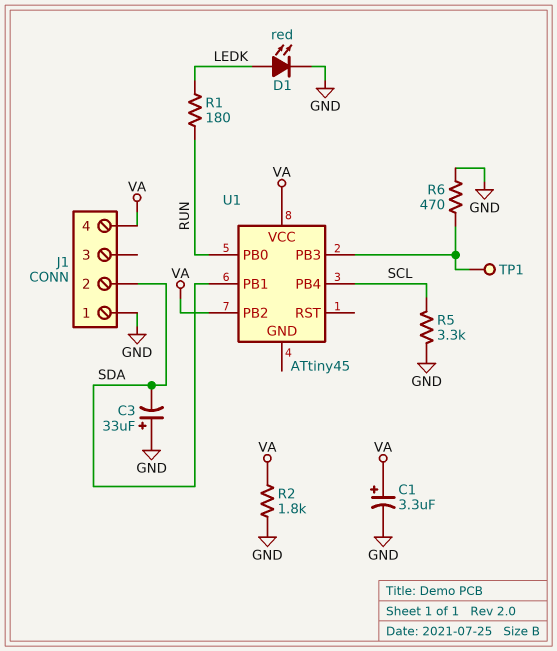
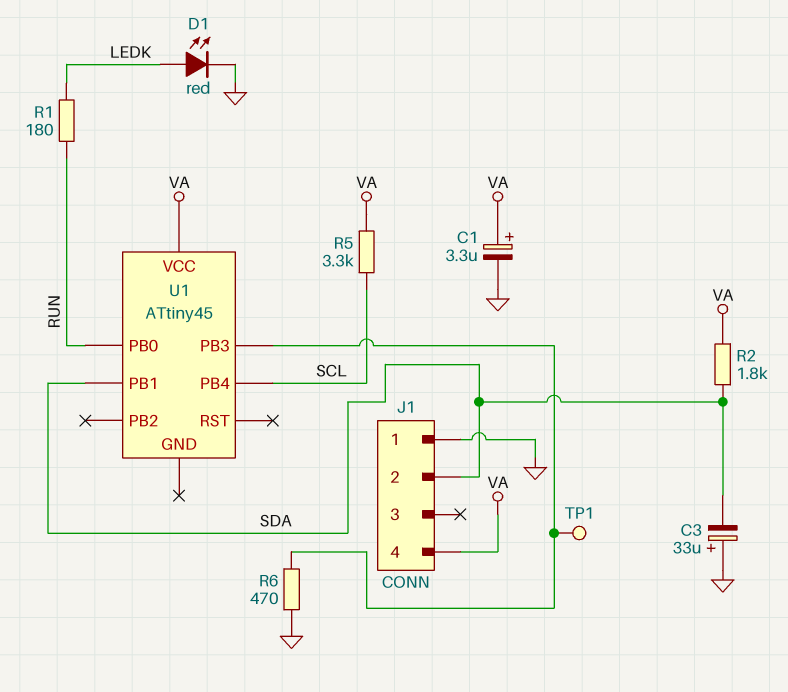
R2: 1.8k (GND, VA) -> 1.8k (SDA, VA)
R5: 3.3k (GND, SCL) -> 3.3k (SCL, VA)
U1 pin PB2: VA -> none

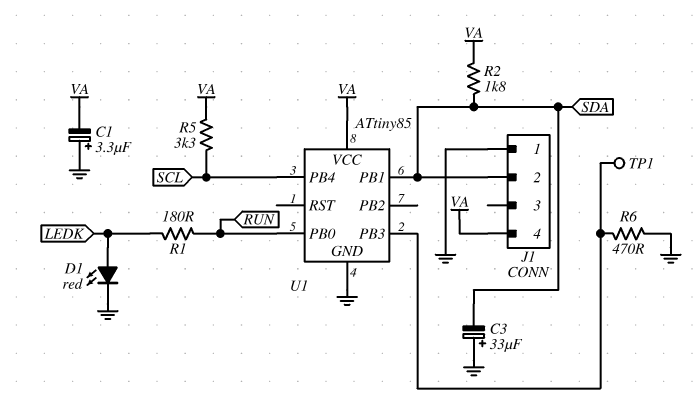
C1: 3.3uF (plus VA, minus GND) -> 3.3uF (plus GND, minus VA)
U1: ATtiny45 -> ATtiny85
U1 pin GND: none -> GND

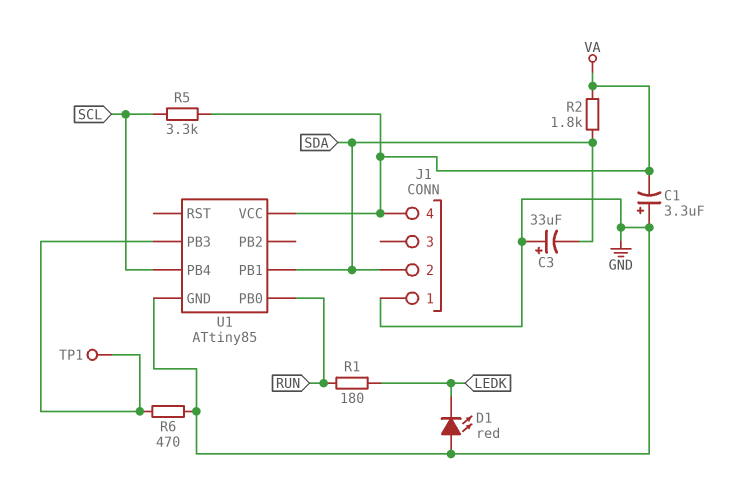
D1: LED red (A LEDK, K GND) -> LED red (A GND, K LEDK)

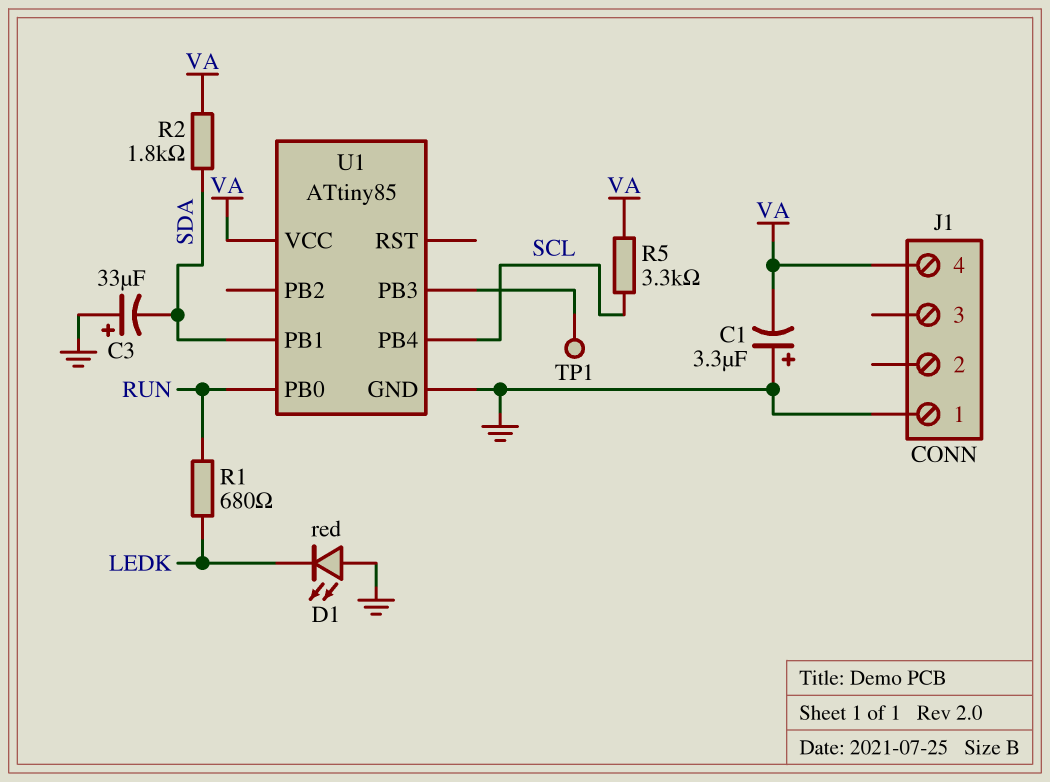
J1 pin 2: SDA -> none
R1: 180 (LEDK, RUN) -> 680 (LEDK, RUN)
R6: 470 (GND, U1/PB3) -> none

